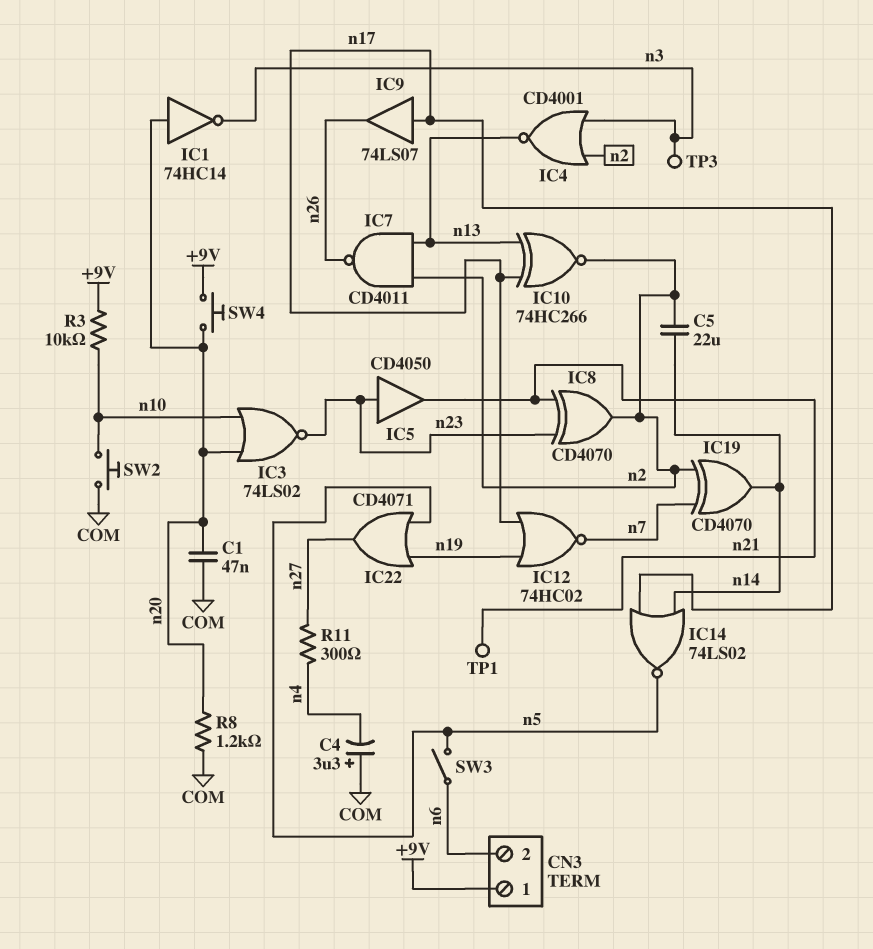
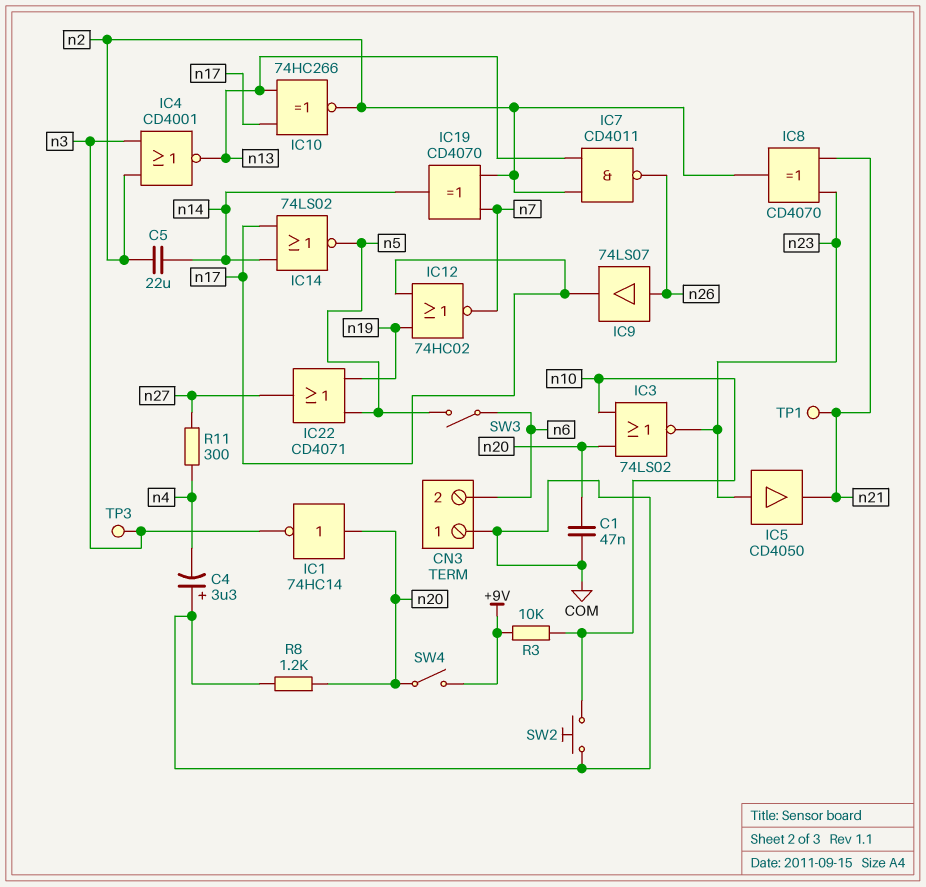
CN3 pin 1: +9V -> COM
IC9: buffer 74LS07 (in n17, out n26) -> buffer 74LS07 (in n26, out n17)
SW4: button (+9V, n20) -> switch (+9V, n20)

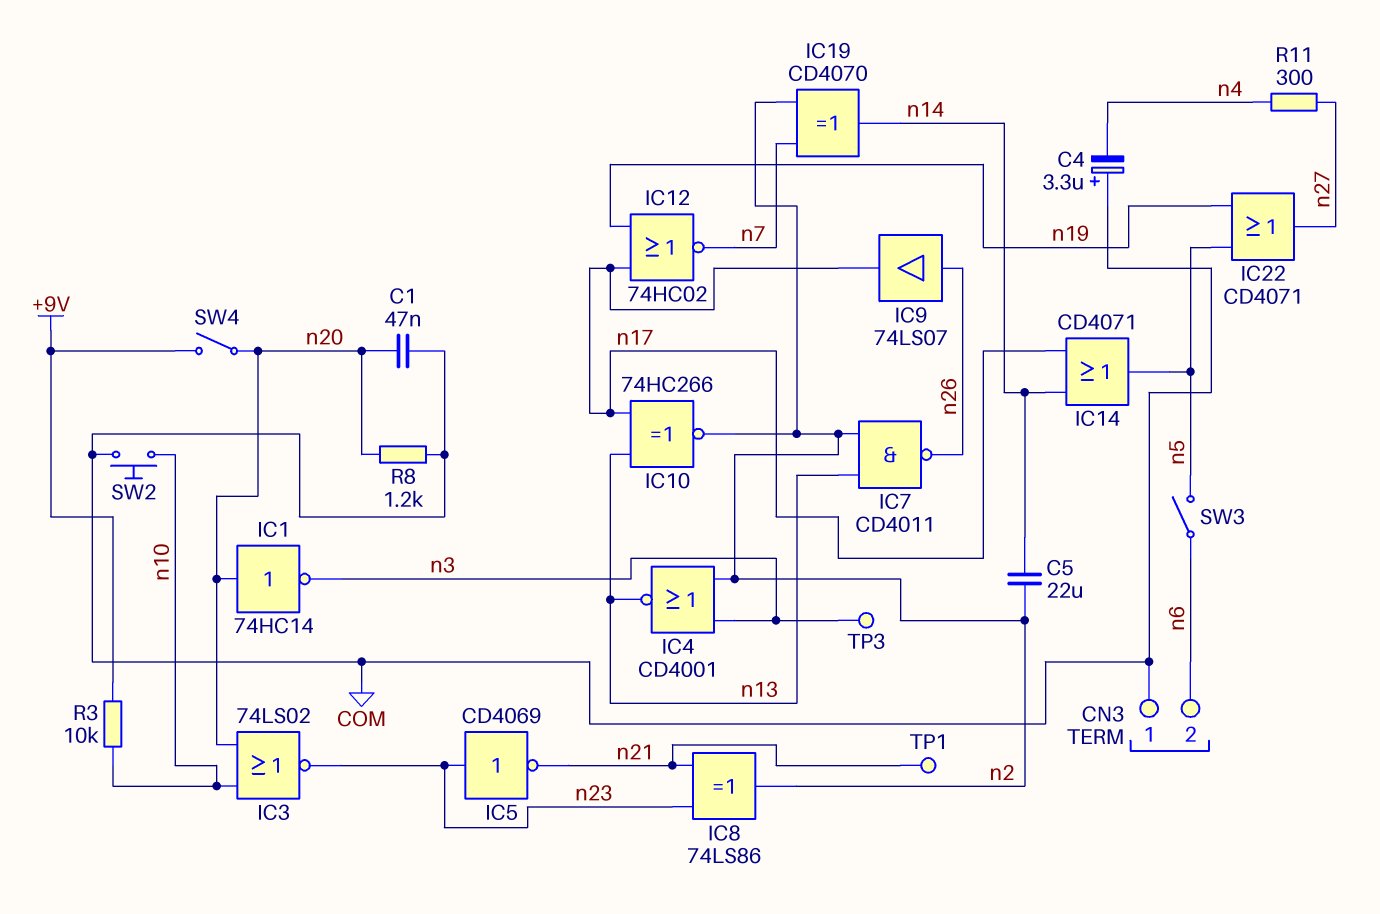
IC5: buffer CD4050 (in n23, out n21) -> NOT CD4069 (in n23, out n21)
IC8: XOR CD4070 (in n21, in n23, out n2) -> XOR 74LS86 (in n21, in n23, out n2)
IC14: NOR 74LS02 (in n14, in n17, out n5) -> OR CD4071 (in n14, in n17, out n5)

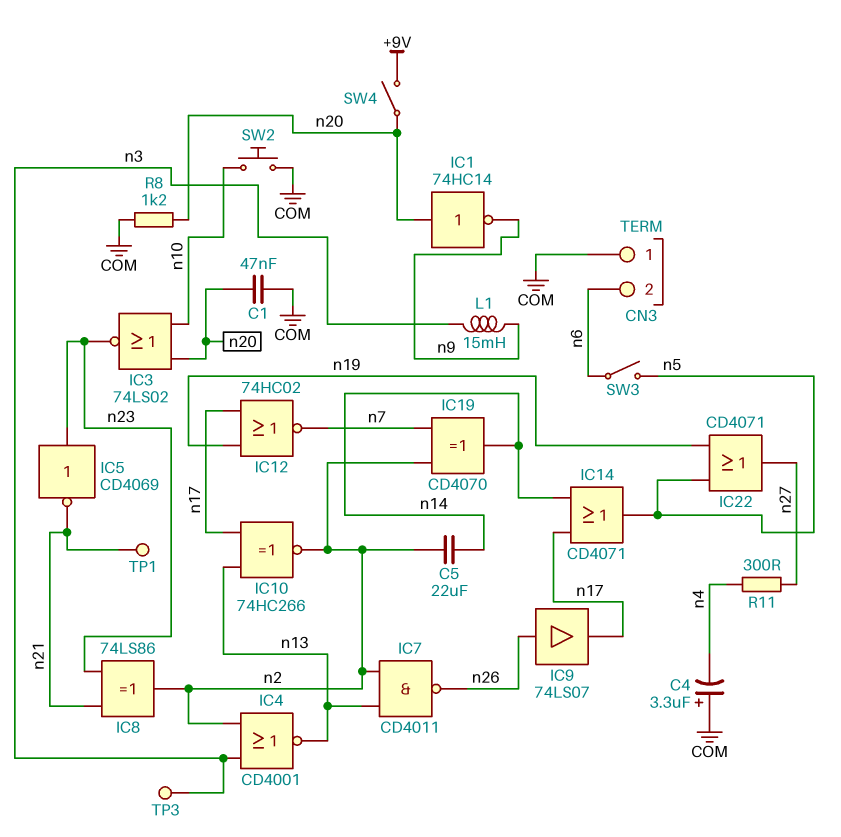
IC1: NOT 74HC14 (in n20, out n3) -> NOT 74HC14 (in n20, out n9)
L1: none -> 15mH (n3, n9)
R3: 10k (+9V, n10) -> none

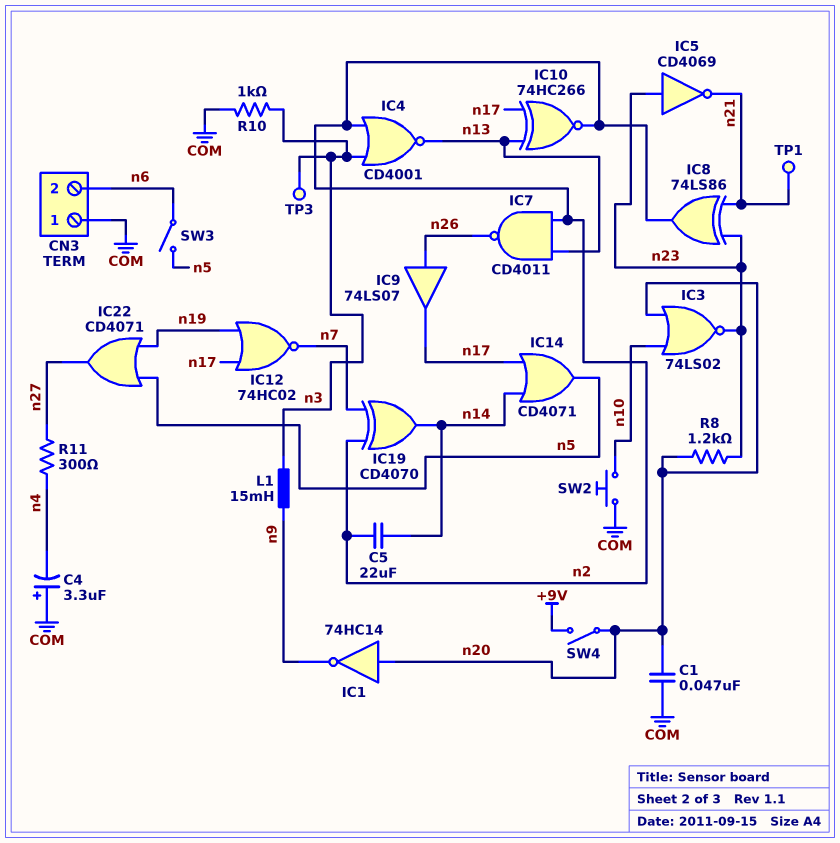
R8: 1.2k (COM, n20) -> 1.2k (n20, n23)
R10: none -> 1k (COM, n3)

